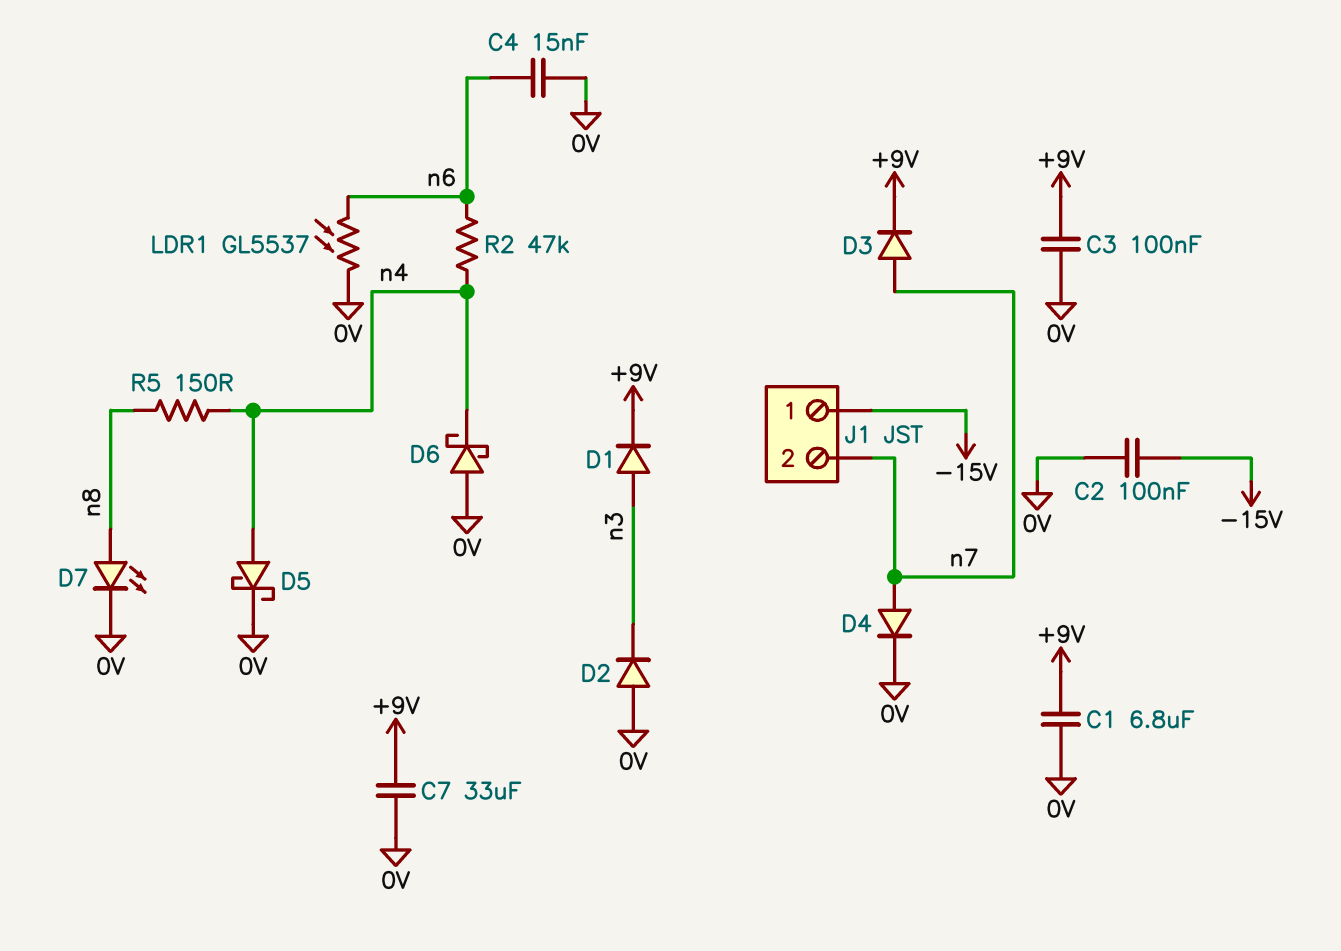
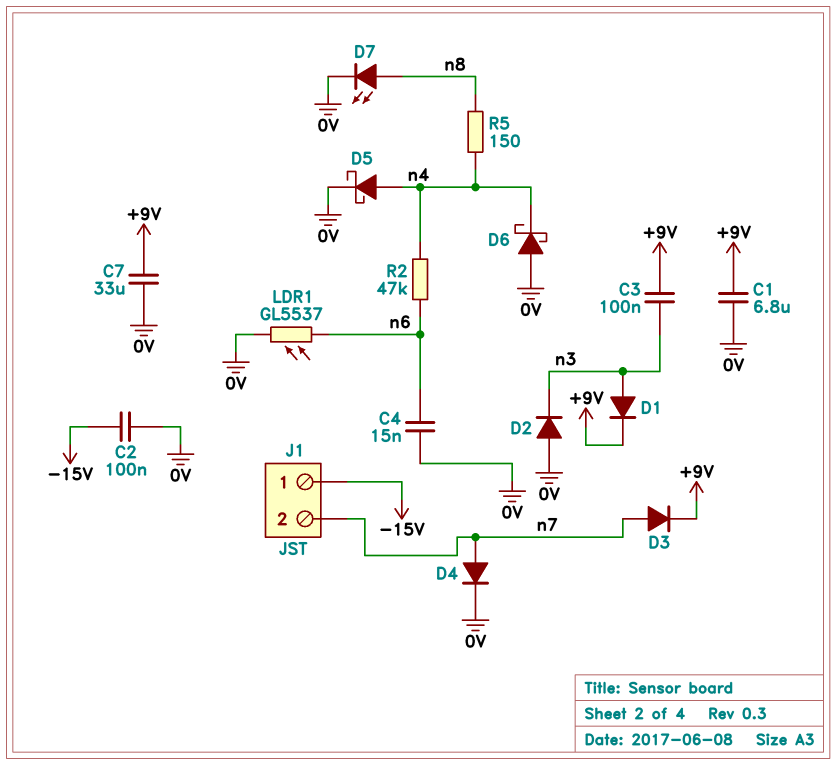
C3: 100nF (+9V, 0V) -> 100nF (+9V, n3)

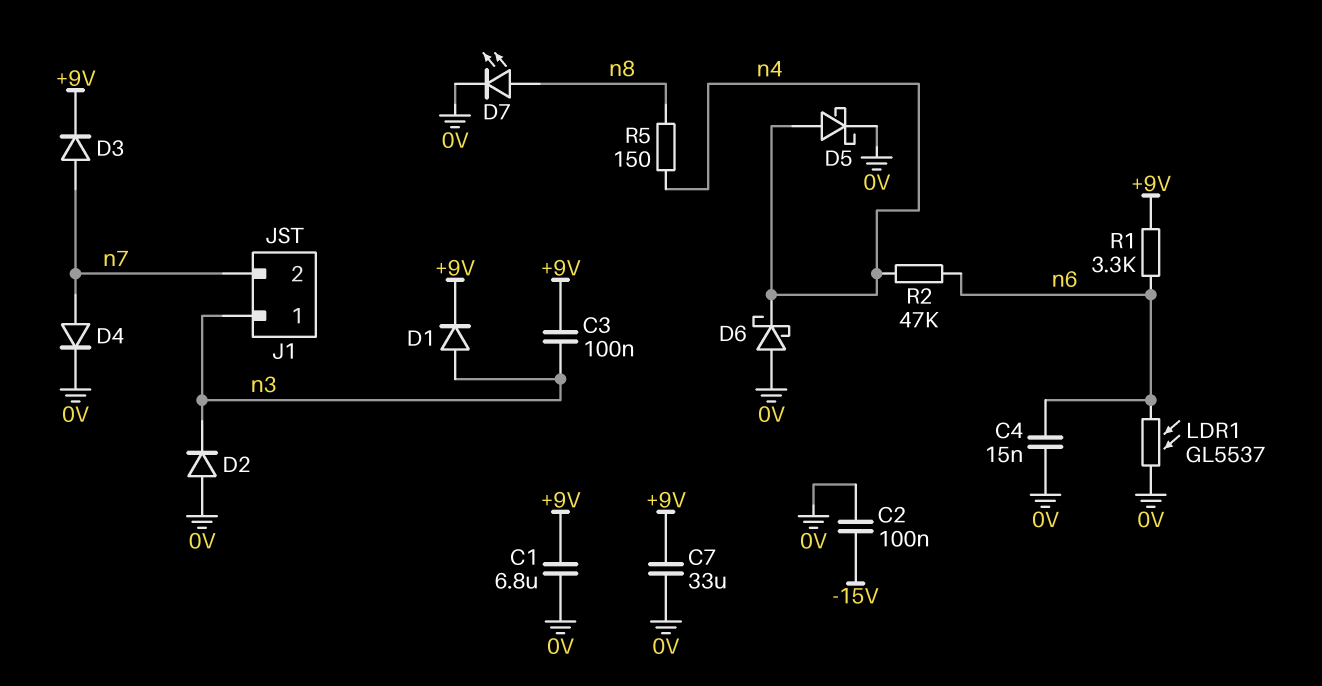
J1 pin 1: -15V -> n3
R1: none -> 3.3k (+9V, n6)

